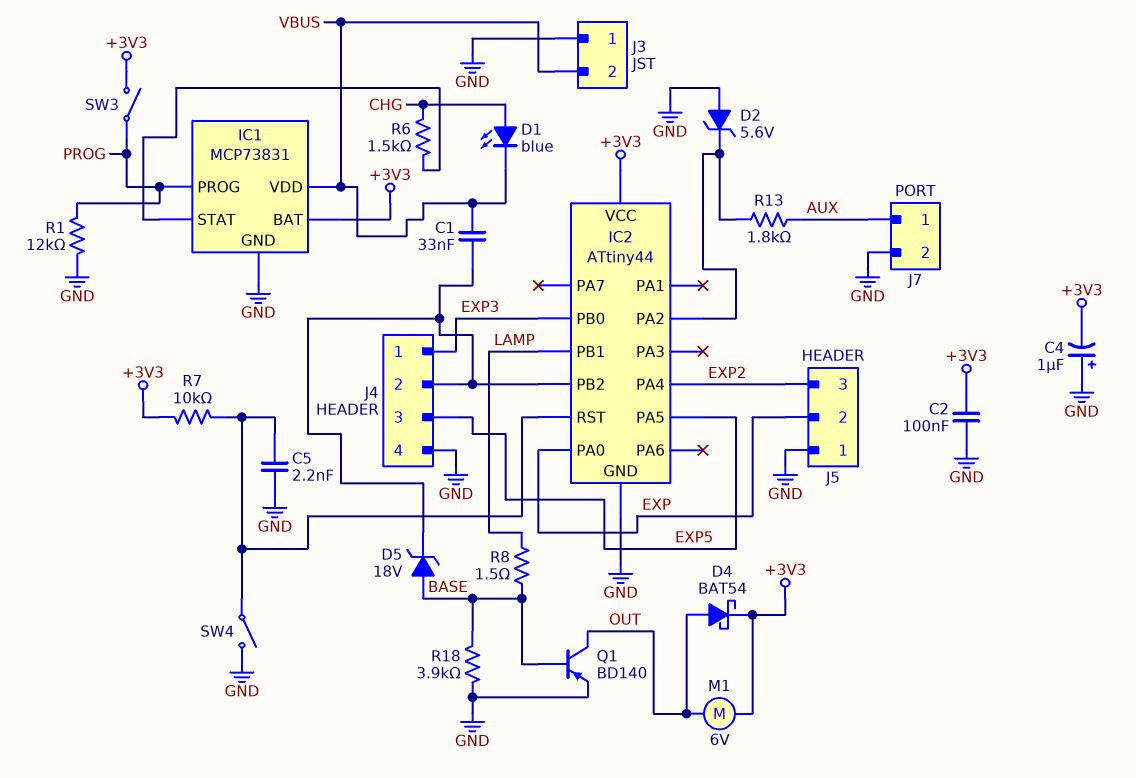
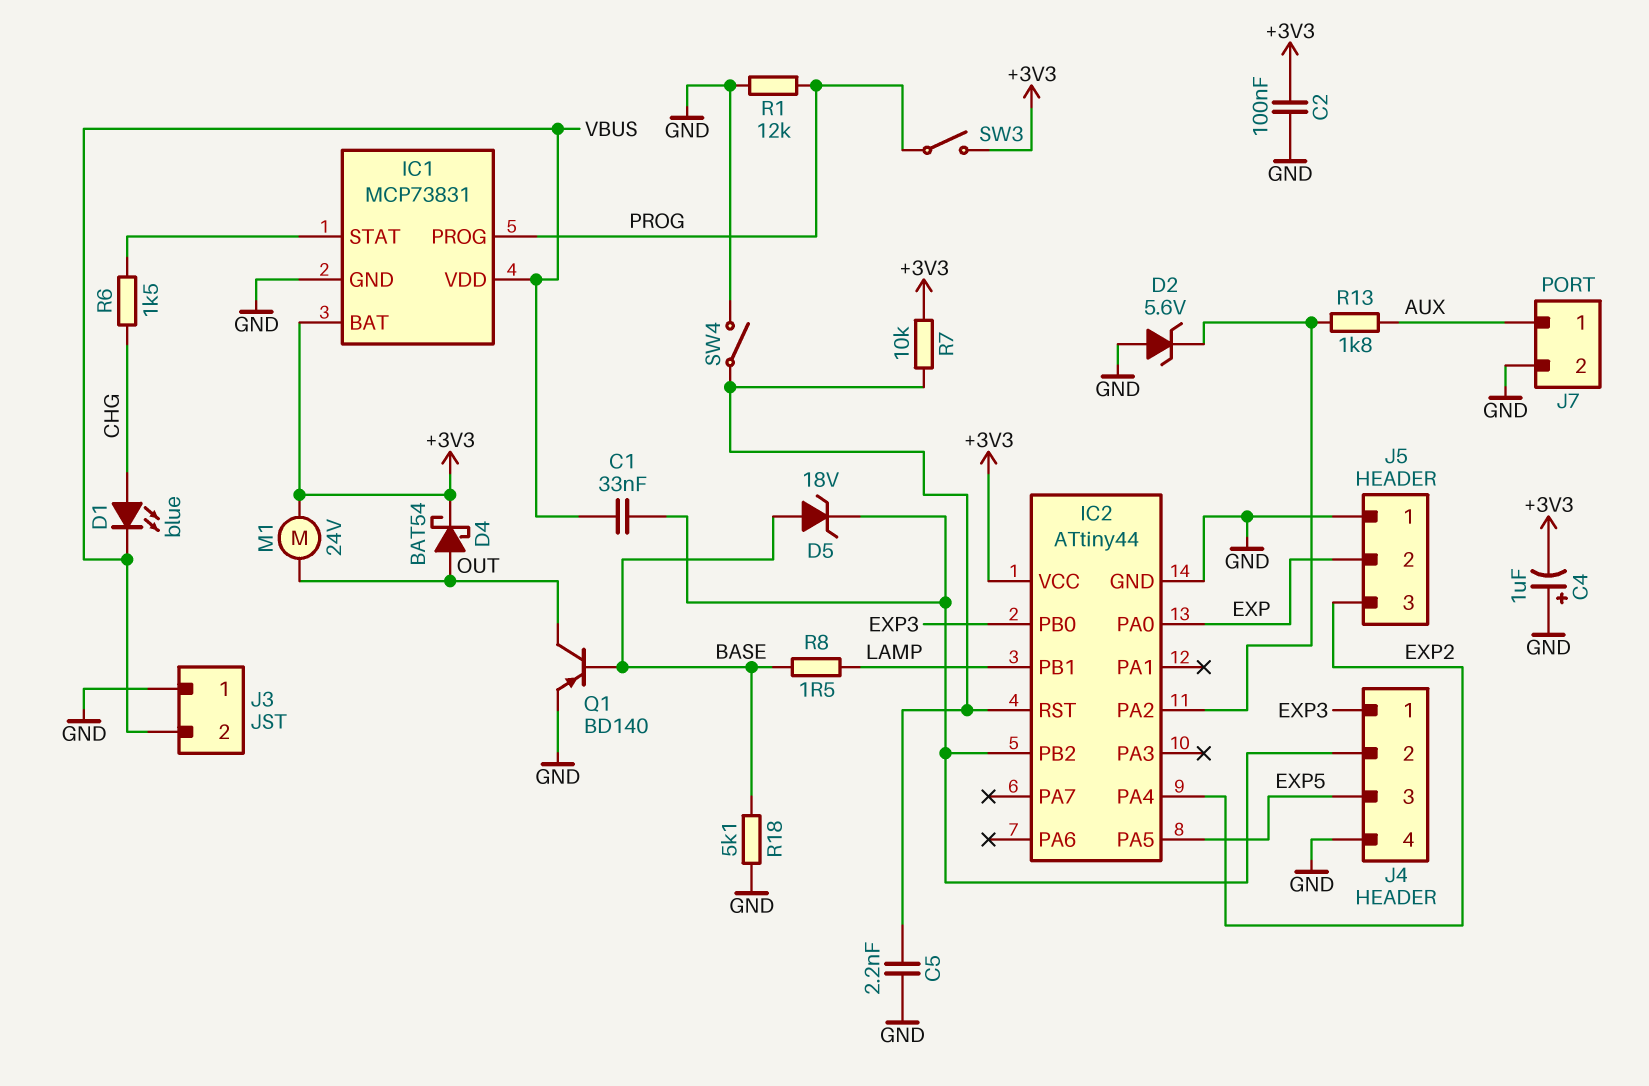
M1: motor 6V (+3V3, OUT) -> motor 24V (+3V3, OUT)
R18: 3.9k (BASE, GND) -> 5.1k (BASE, GND)

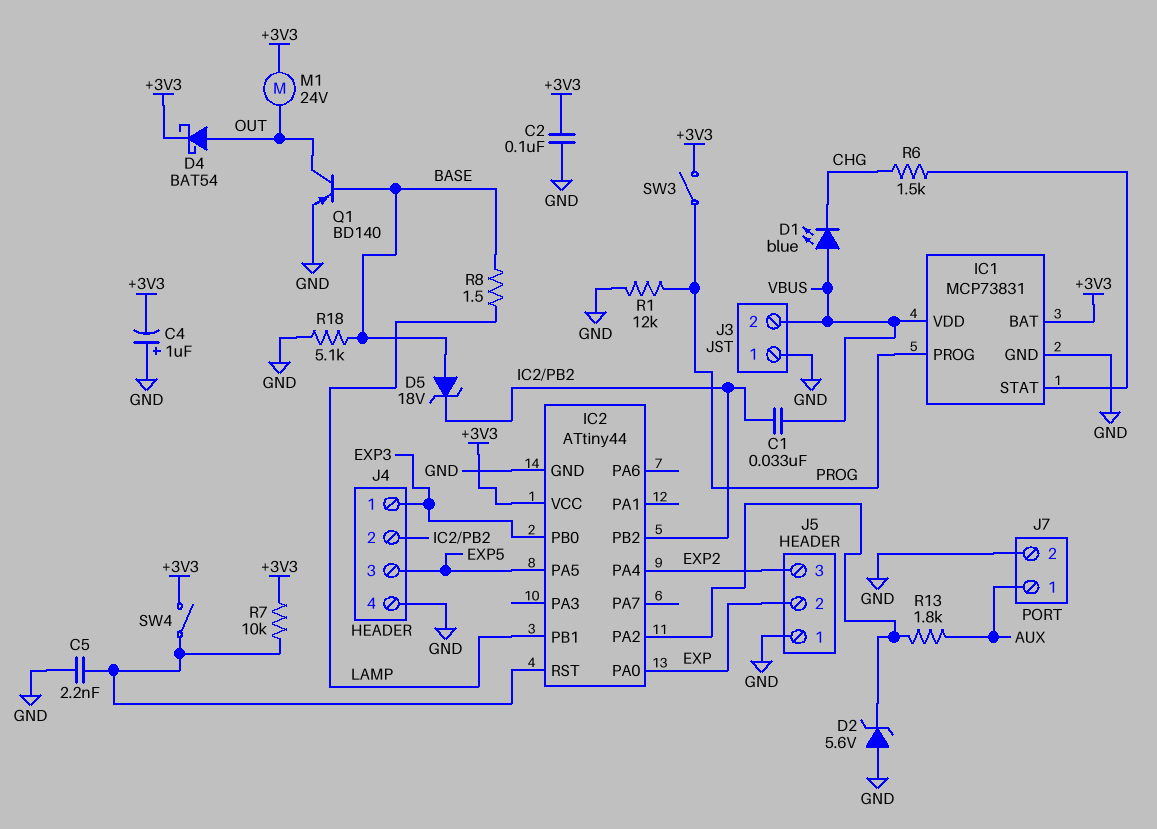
D1: LED blue (A CHG, K VBUS) -> LED blue (A VBUS, K CHG)
SW4: switch (GND, IC2/RST) -> switch (+3V3, IC2/RST)

